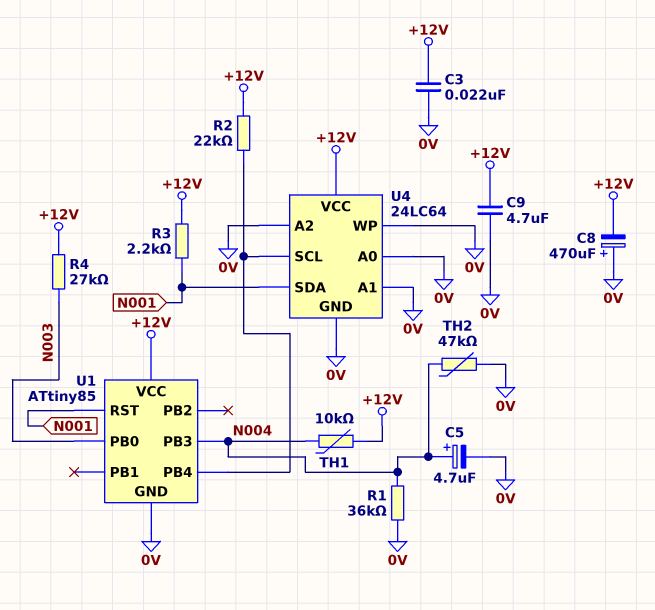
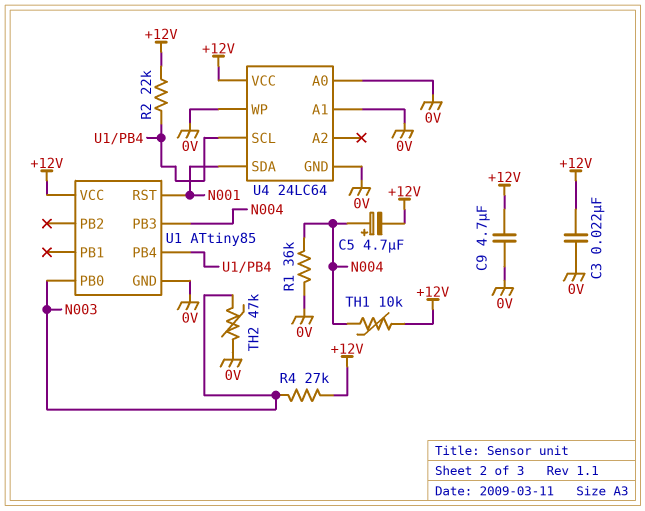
C5: 4.7uF (plus N004, minus 0V) -> 4.7uF (plus N004, minus +12V)
C8: 470uF (plus 0V, minus +12V) -> none
R3: 2.2k (+12V, N001) -> none
TH2: 47k (0V, N004) -> 47k (0V, N003)
U4 pin A2: 0V -> none

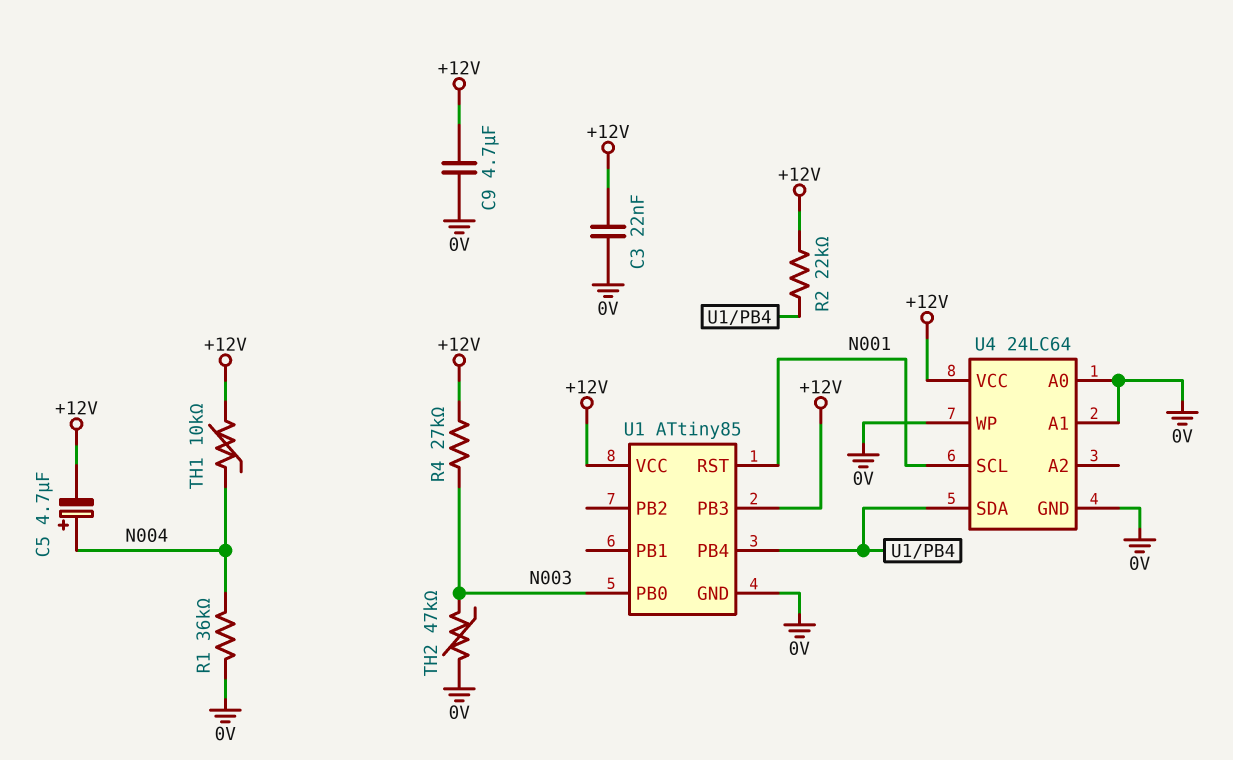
U1 pin PB3: N004 -> +12V
U4 pin SCL: U1/PB4 -> N001
U4 pin SDA: N001 -> U1/PB4

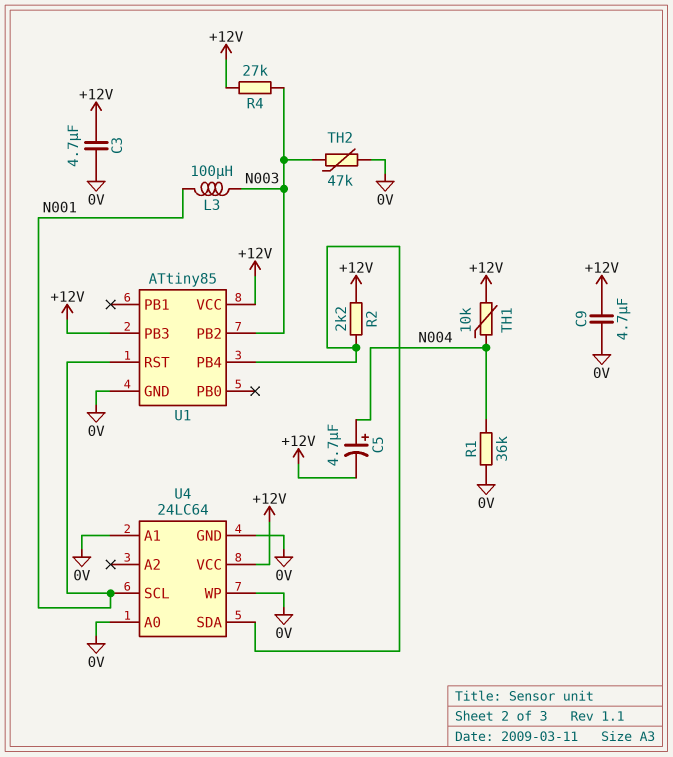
C3: 22nF (+12V, 0V) -> 4.7uF (+12V, 0V)
L3: none -> 100uH (N001, N003)
R2: 22k (+12V, U1/PB4) -> 2.2k (+12V, U1/PB4)
U1 pin PB0: N003 -> none
U1 pin PB2: none -> N003

